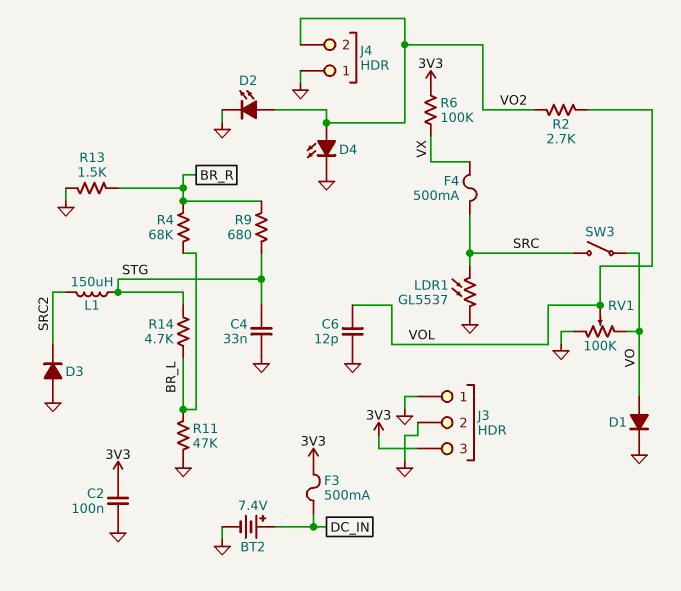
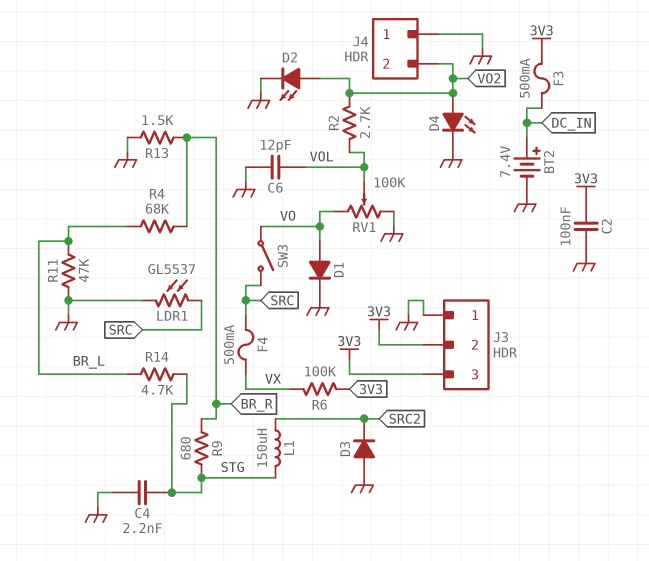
C4: 33nF (GND, STG) -> 2.2nF (GND, STG)
J3 pin 2: GND -> 3V3

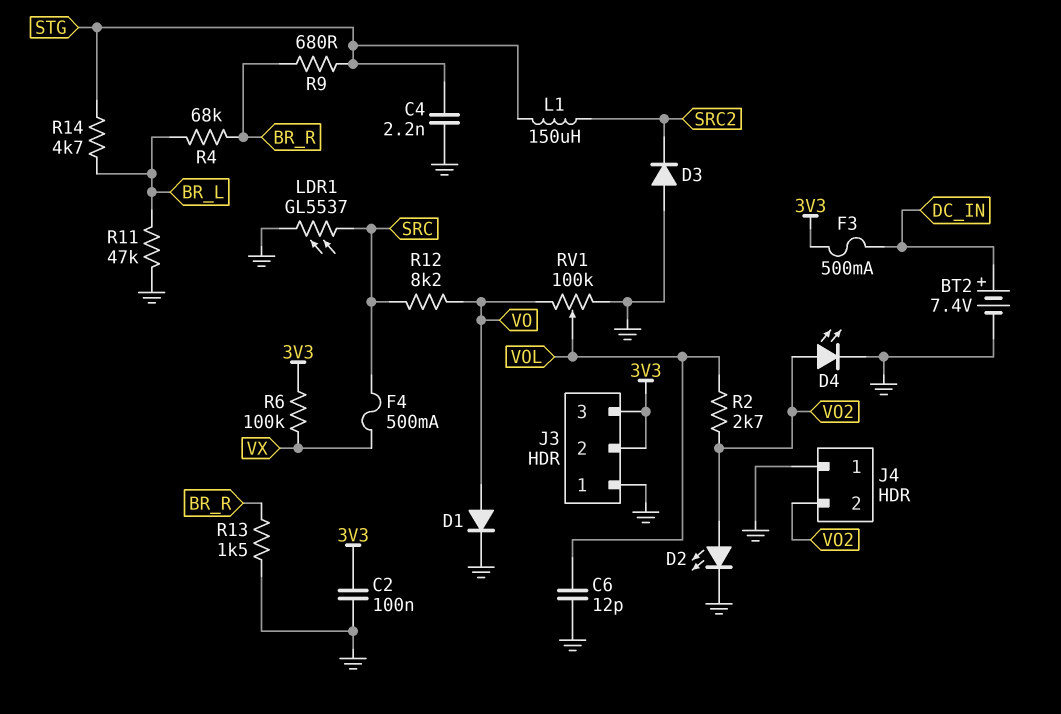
R12: none -> 8.2k (SRC, VO)
SW3: switch (SRC, VO) -> none

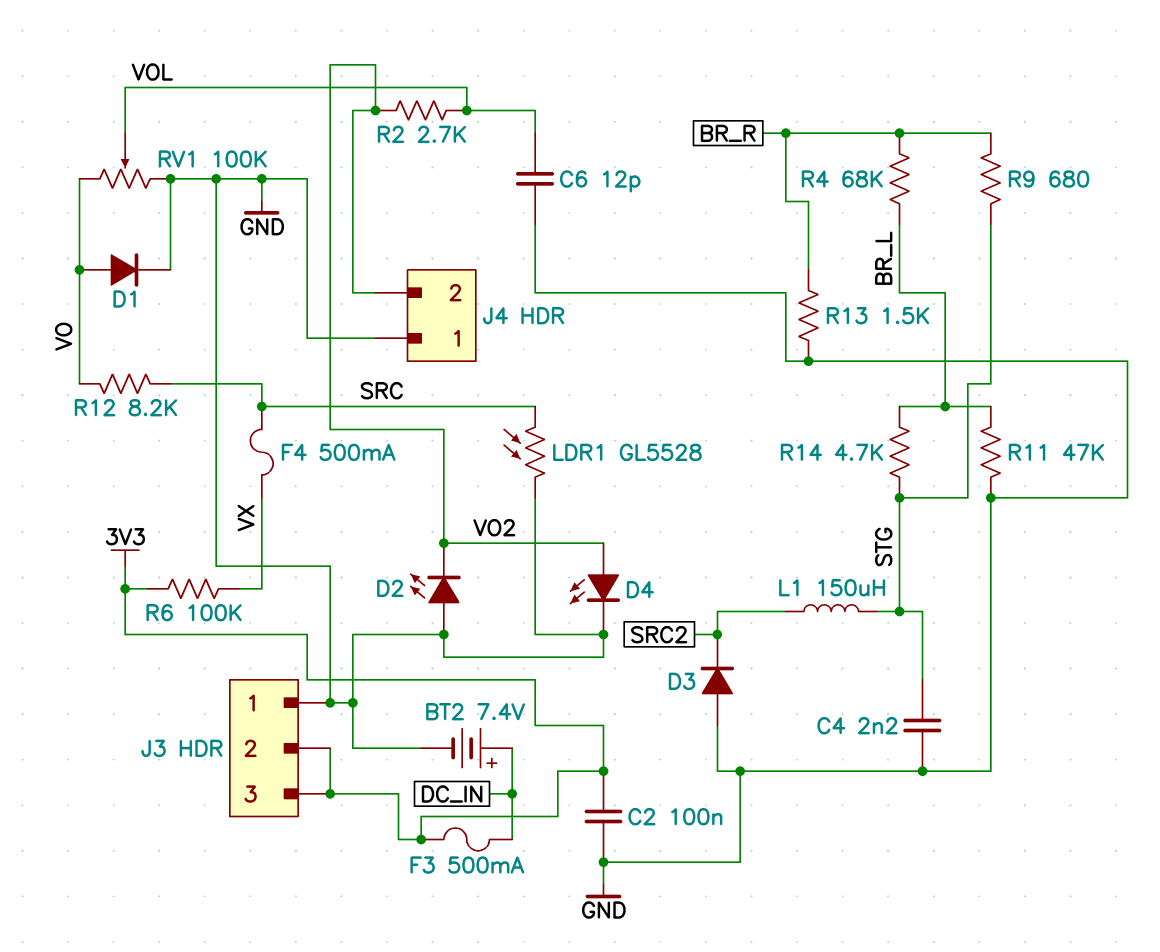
D2: LED (A VO2, K GND) -> LED (A GND, K VO2)
LDR1: GL5537 (GND, SRC) -> GL5528 (GND, SRC)

